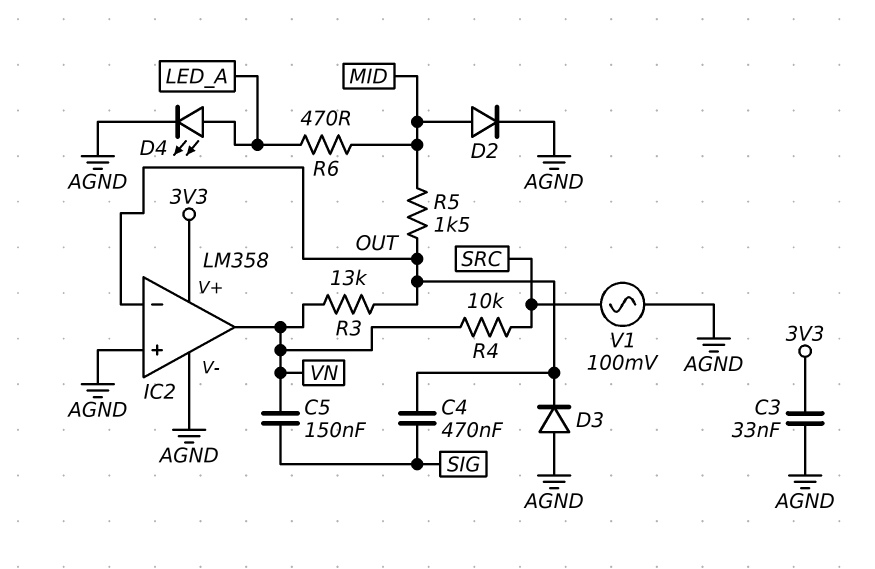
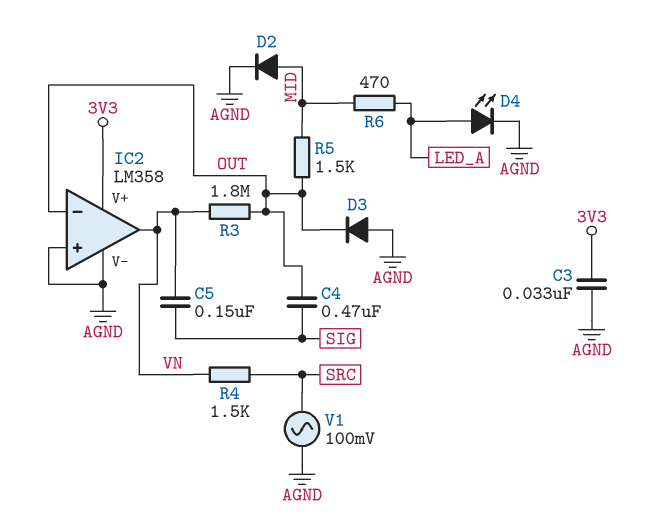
R3: 13k (OUT, VN) -> 1.8M (OUT, VN)
R4: 10k (SRC, VN) -> 1.5k (SRC, VN)

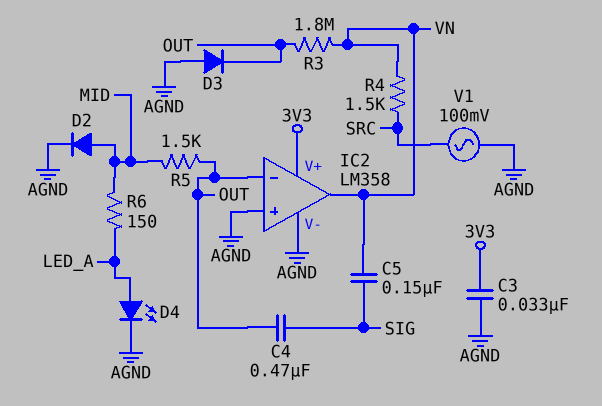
R6: 470 (LED_A, MID) -> 150 (LED_A, MID)

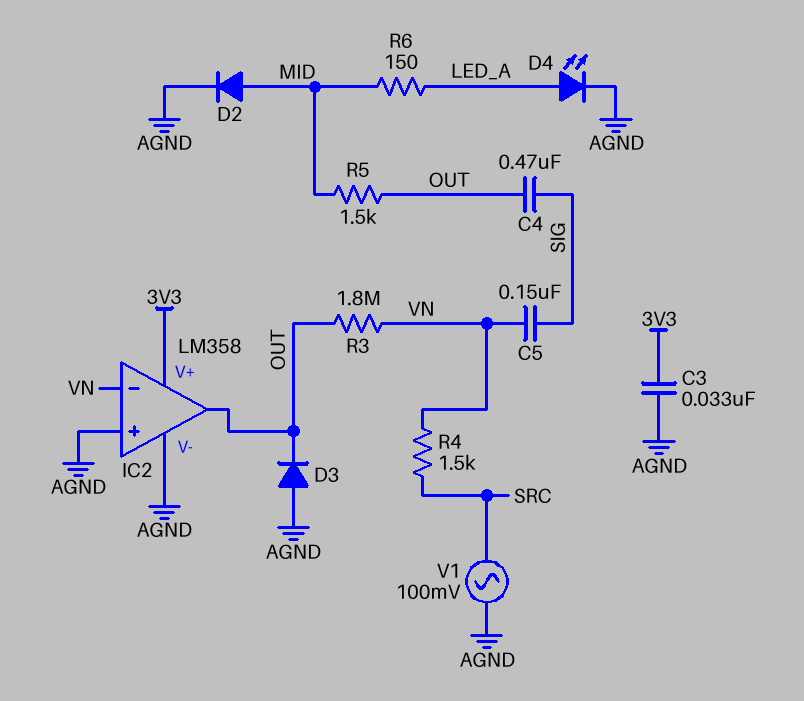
IC2 pin in-: OUT -> VN
IC2 pin out: VN -> OUT

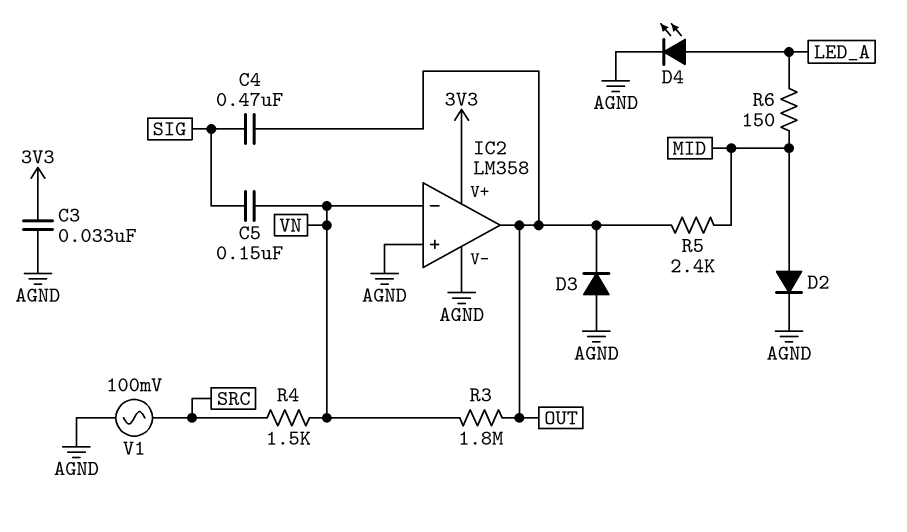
R5: 1.5k (MID, OUT) -> 2.4k (MID, OUT)

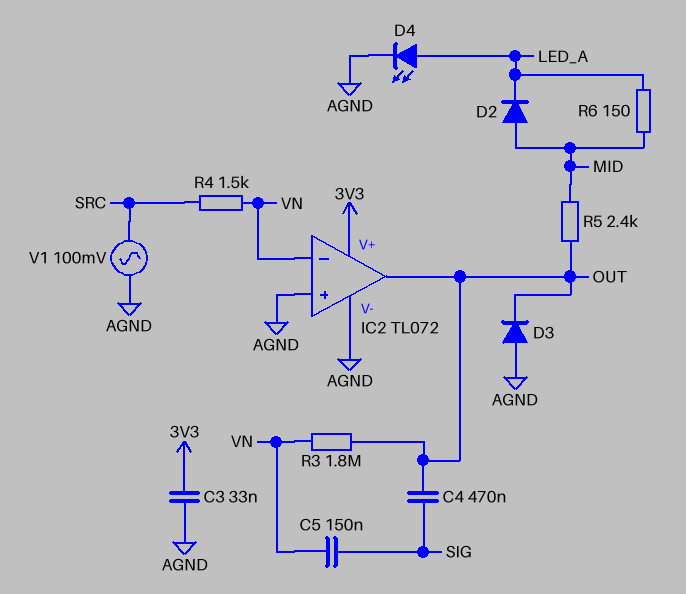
D2: diode (A MID, K AGND) -> diode (A MID, K LED_A)
IC2: LM358 -> TL072

